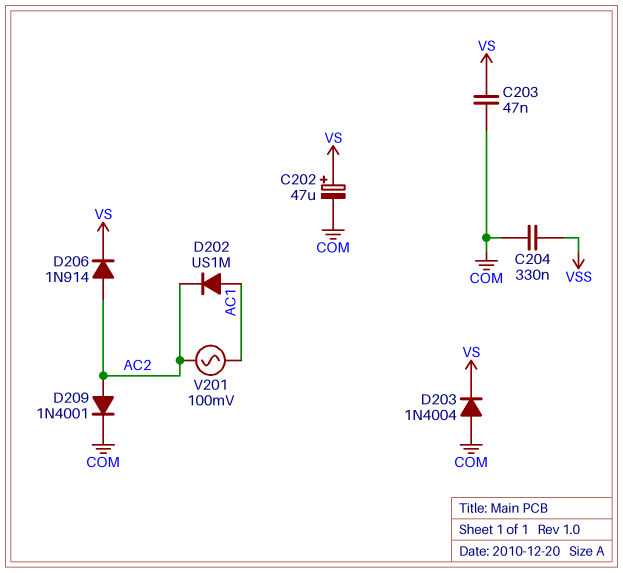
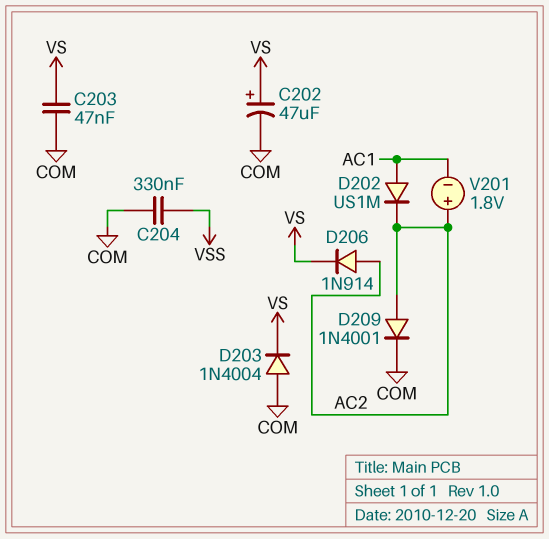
V201: AC 100mV (AC1, AC2) -> 1.8V (plus AC2, minus AC1)

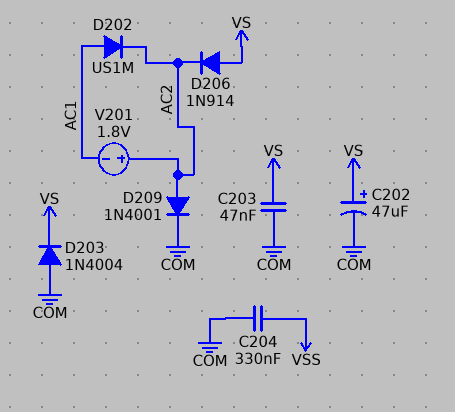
D206: diode 1N914 (A AC2, K VS) -> diode 1N914 (A VS, K AC2)

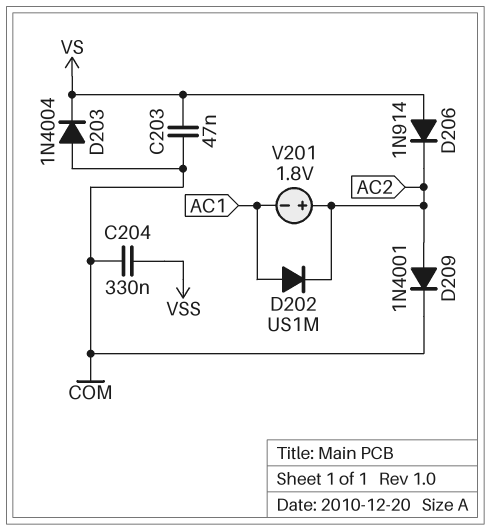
C202: 47uF (plus VS, minus COM) -> none

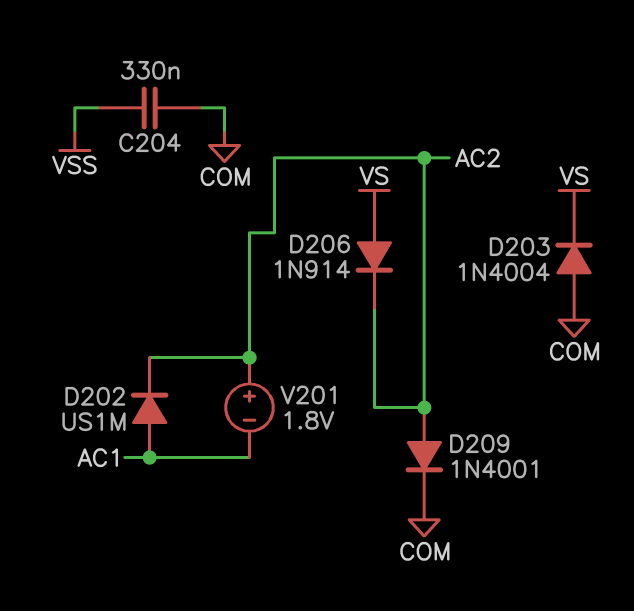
C203: 47nF (COM, VS) -> none

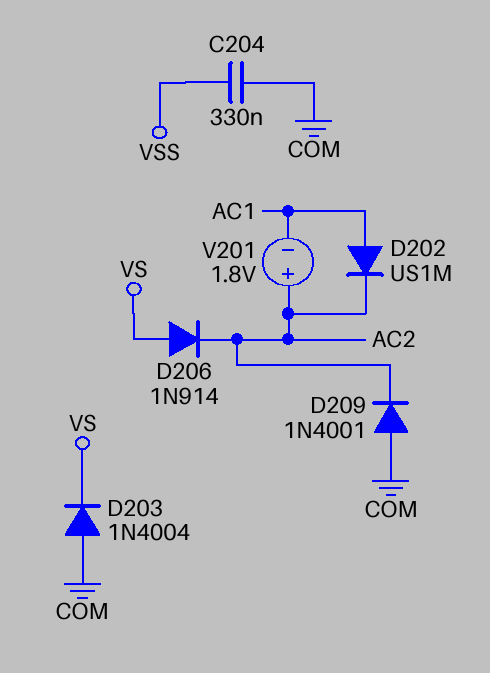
D209: diode 1N4001 (A AC2, K COM) -> diode 1N4001 (A COM, K AC2)

